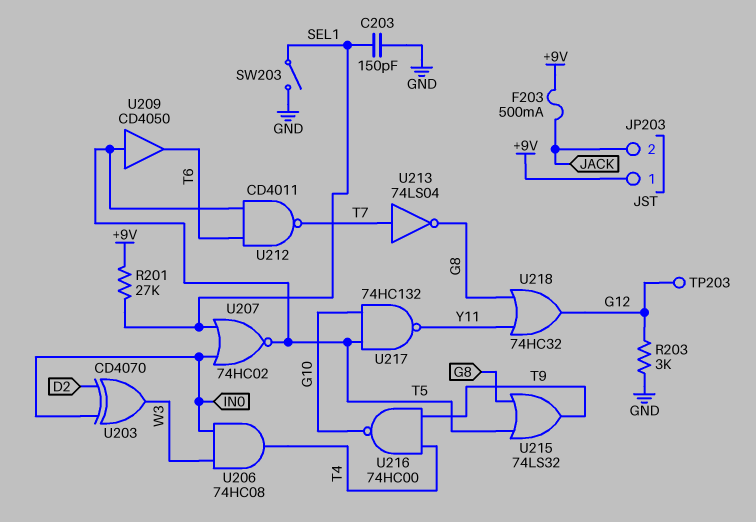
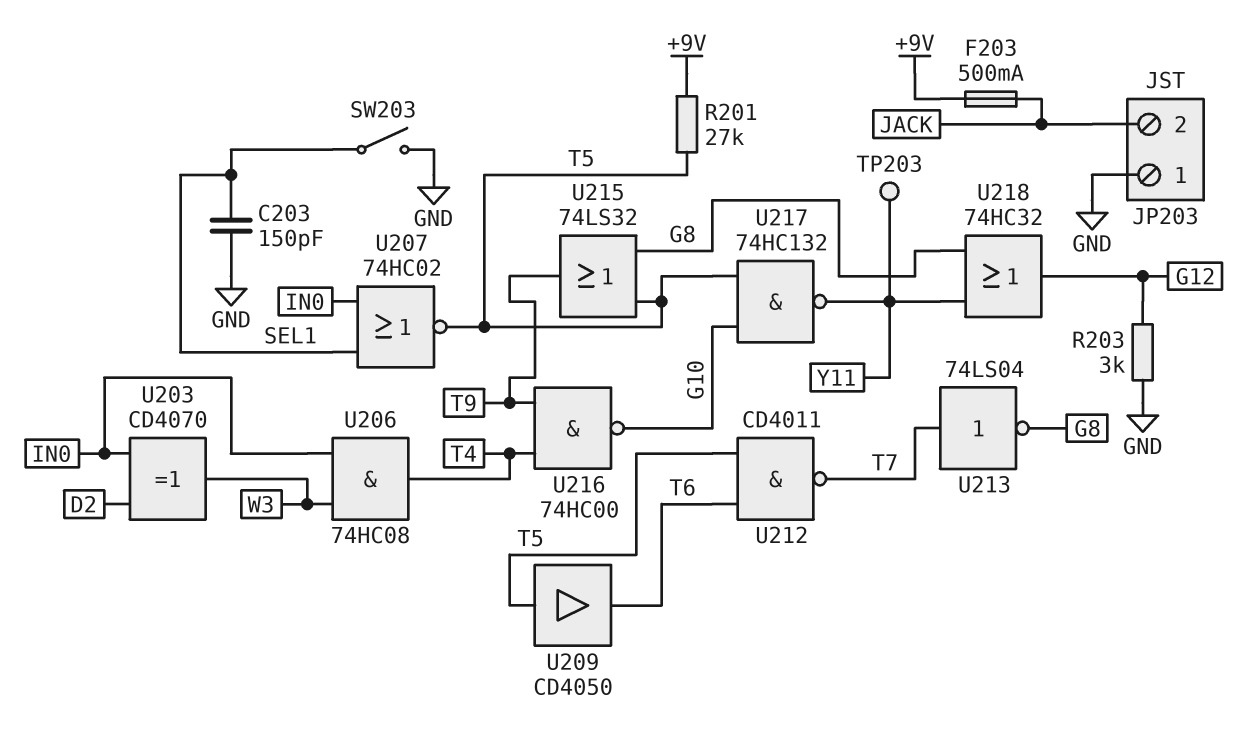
JP203 pin 1: +9V -> GND
R201: 27k (+9V, SEL1) -> 27k (+9V, T5)
TP203: test point (G12) -> test point (Y11)

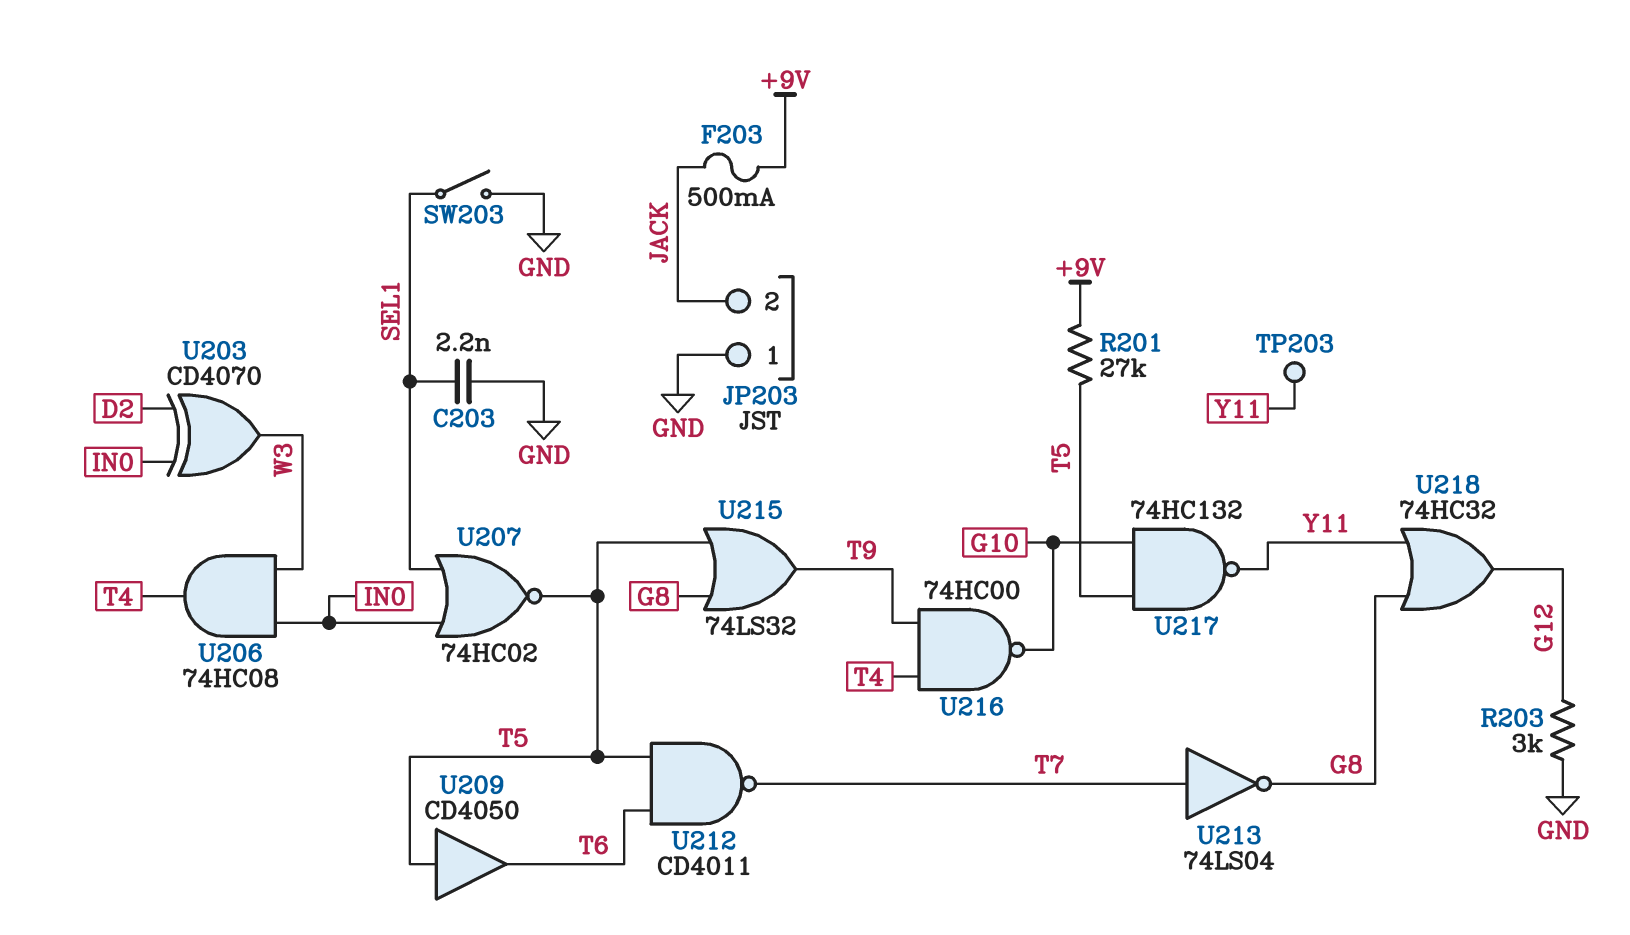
C203: 150pF (GND, SEL1) -> 2.2nF (GND, SEL1)

